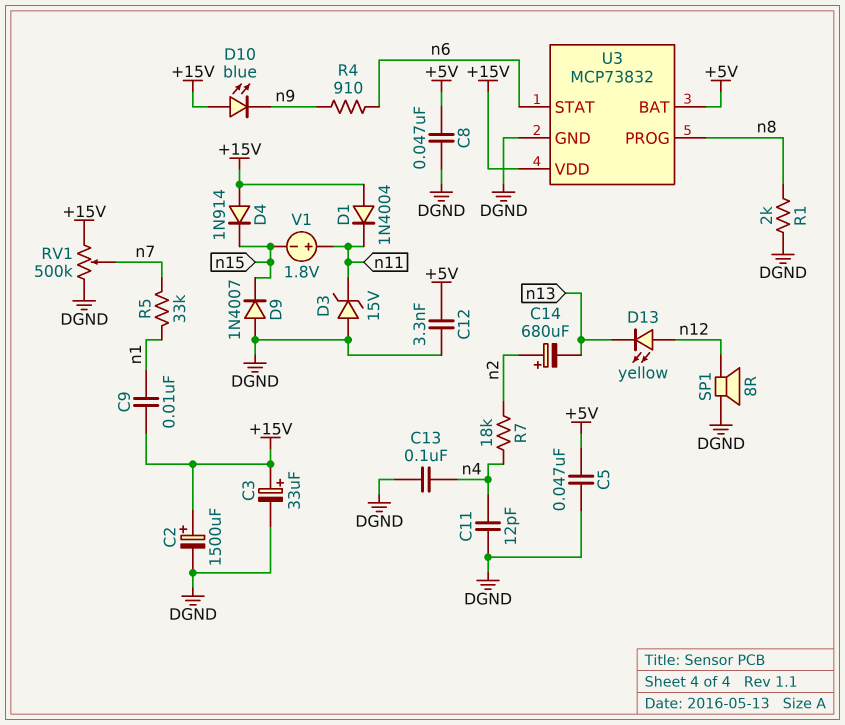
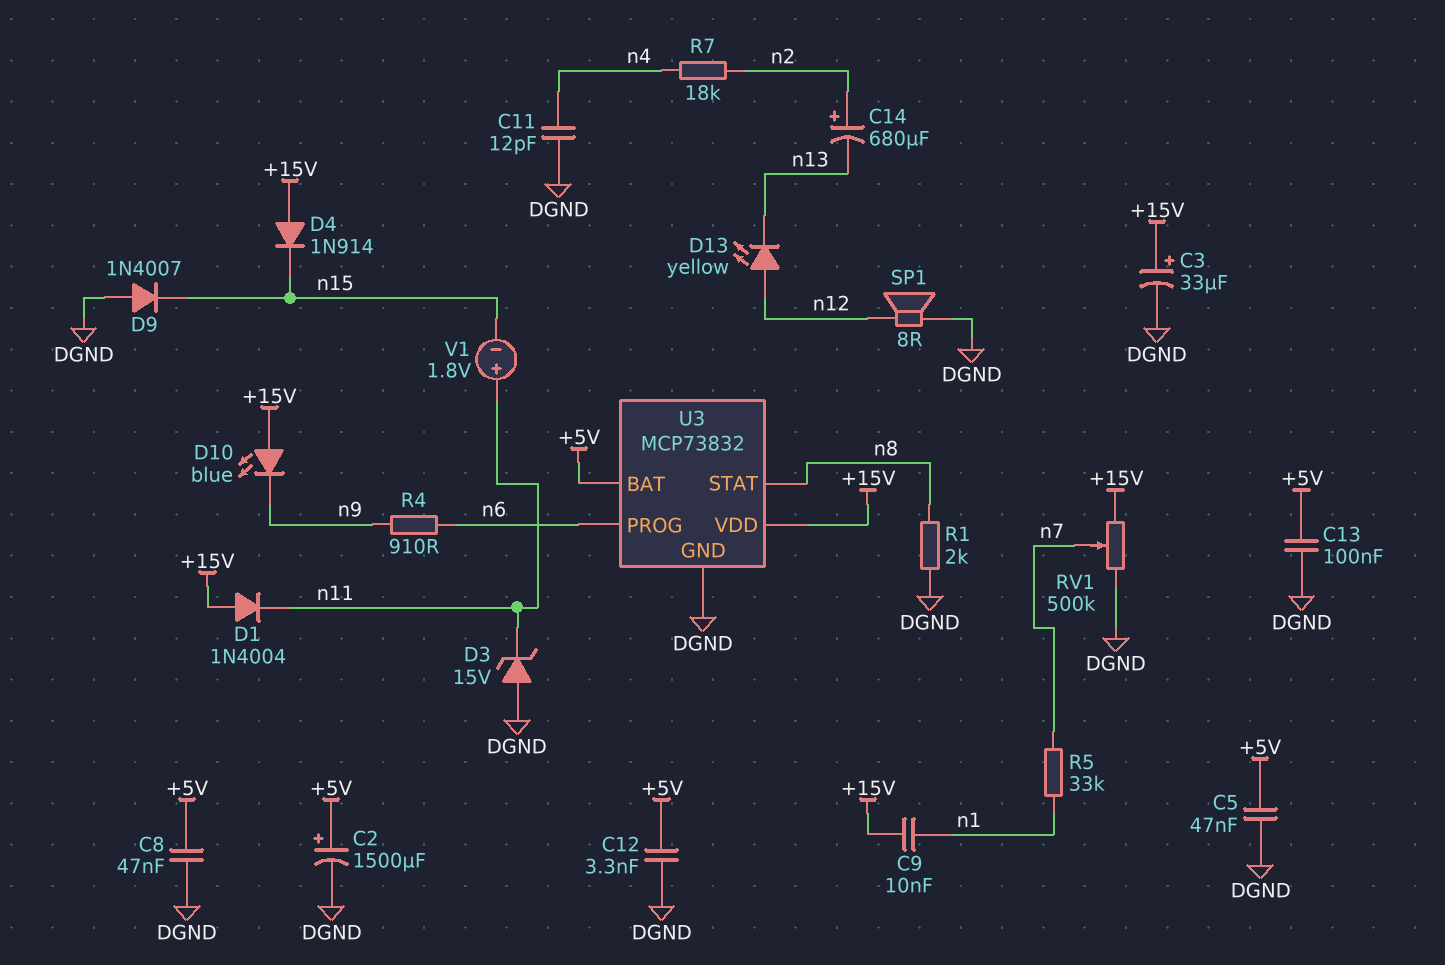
C2: 1500uF (plus +15V, minus DGND) -> 1500uF (plus +5V, minus DGND)
C13: 100nF (DGND, n4) -> 100nF (+5V, DGND)
U3 pin PROG: n8 -> n6
U3 pin STAT: n6 -> n8

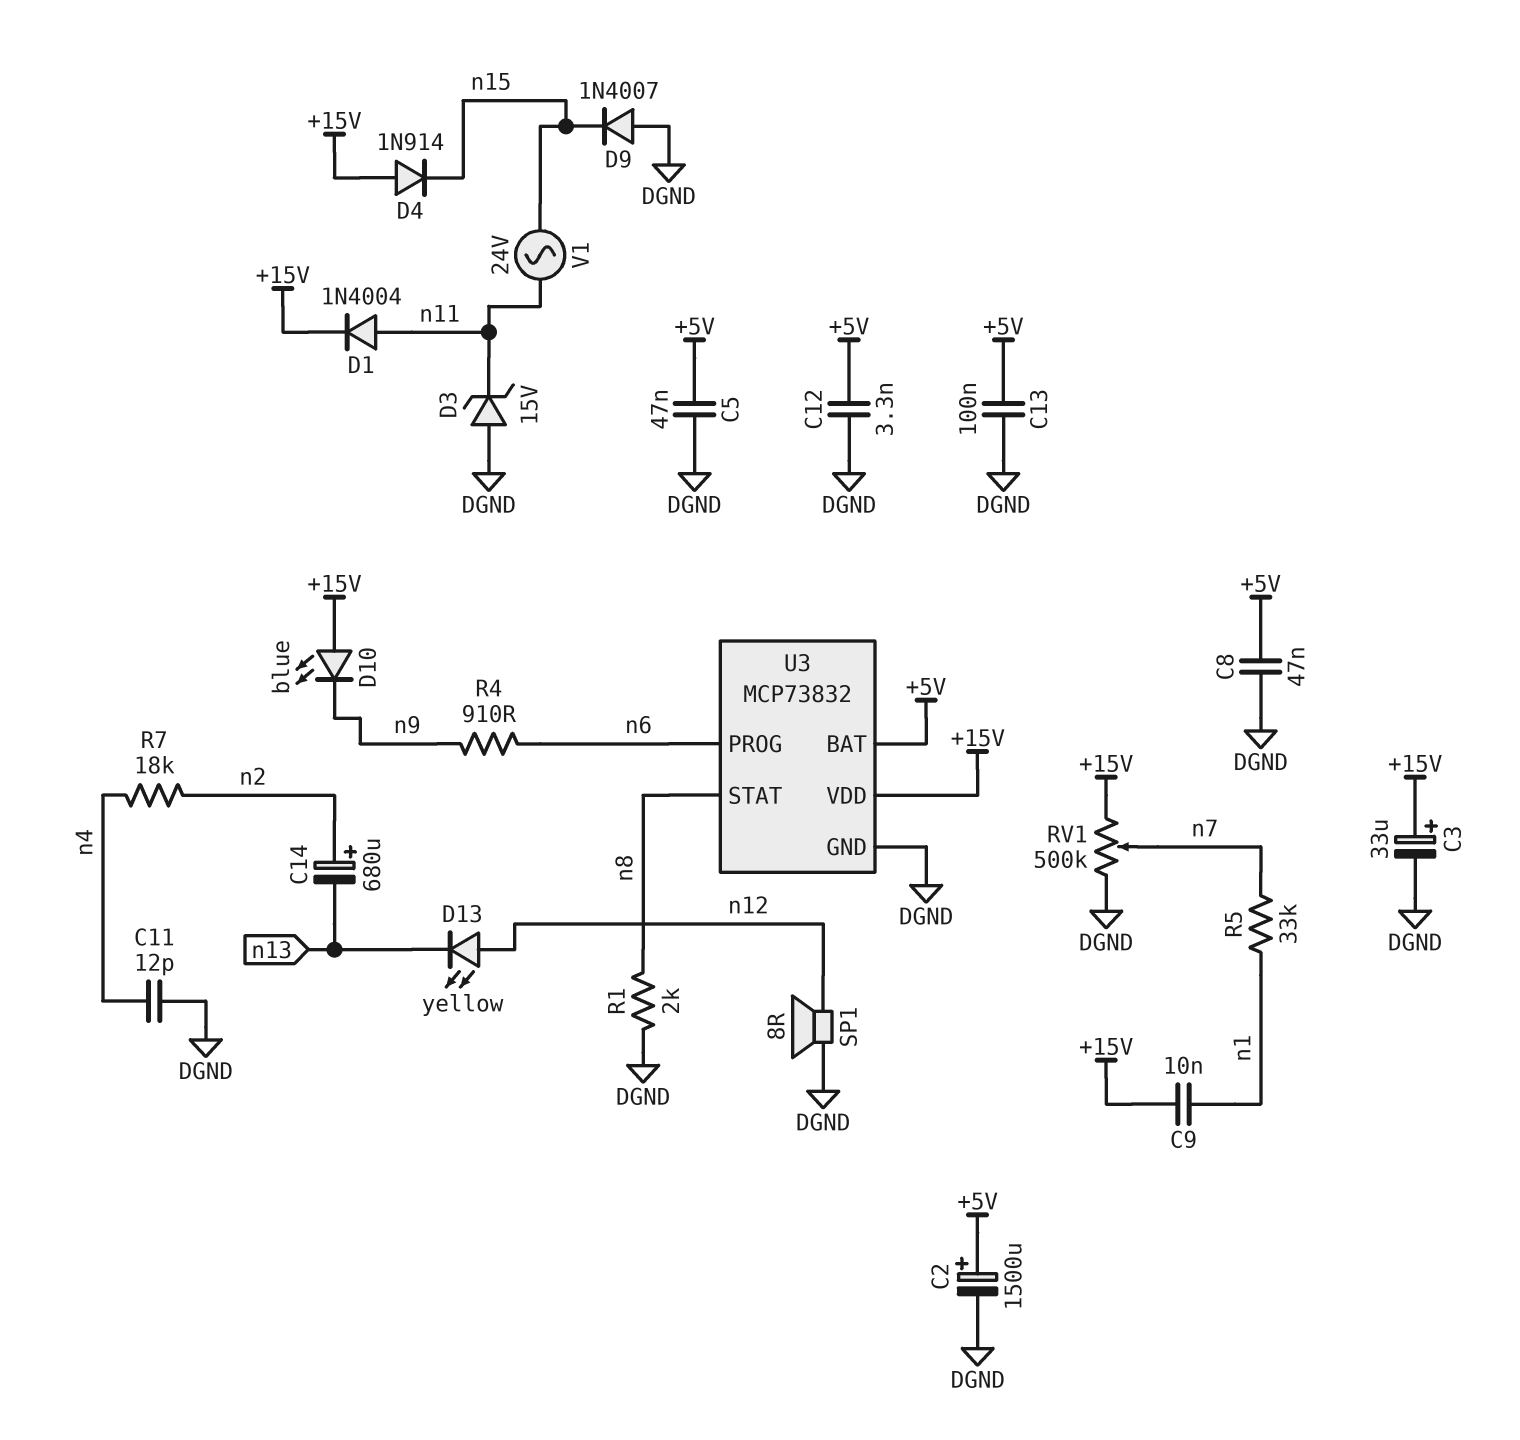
D1: diode 1N4004 (A +15V, K n11) -> diode 1N4004 (A n11, K +15V)
V1: 1.8V (plus n11, minus n15) -> AC 24V (n11, n15)

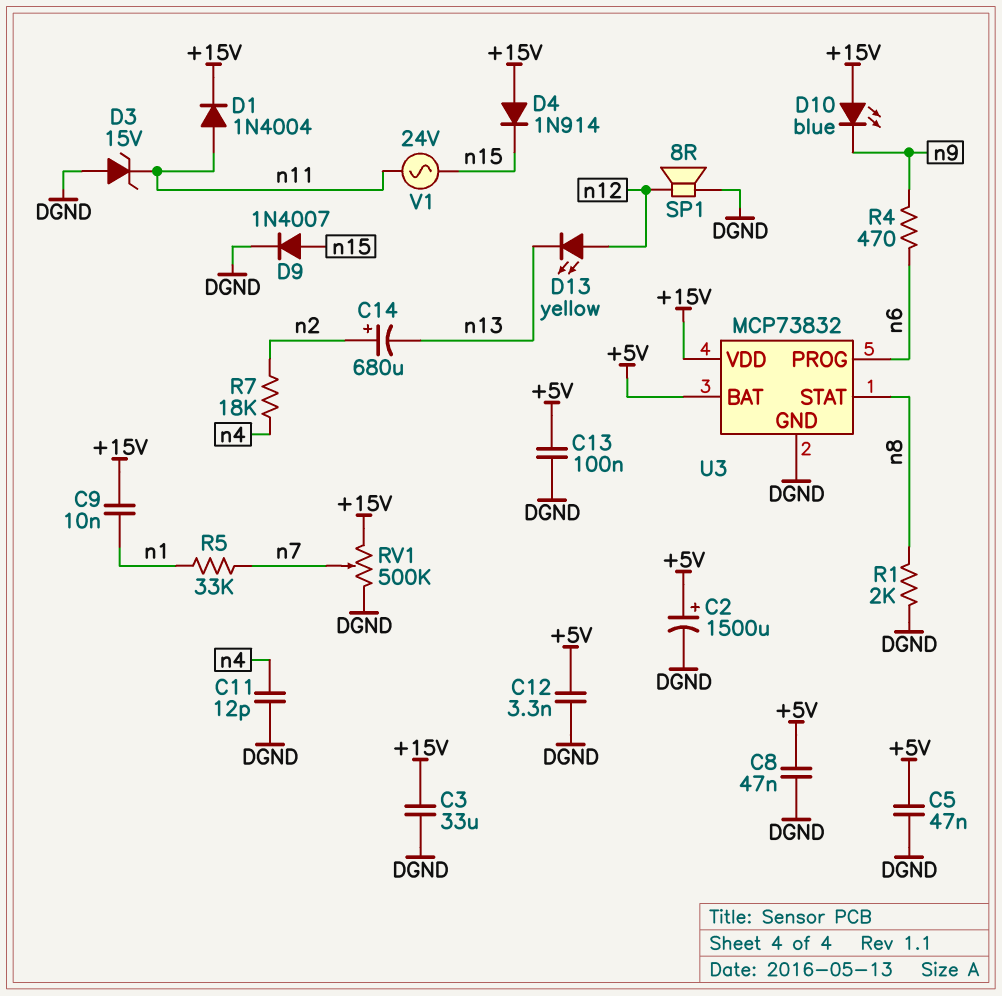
C3: 33uF (plus +15V, minus DGND) -> 33uF (+15V, DGND)
D9: diode 1N4007 (A DGND, K n15) -> diode 1N4007 (A n15, K DGND)
R4: 910 (n6, n9) -> 470 (n6, n9)

